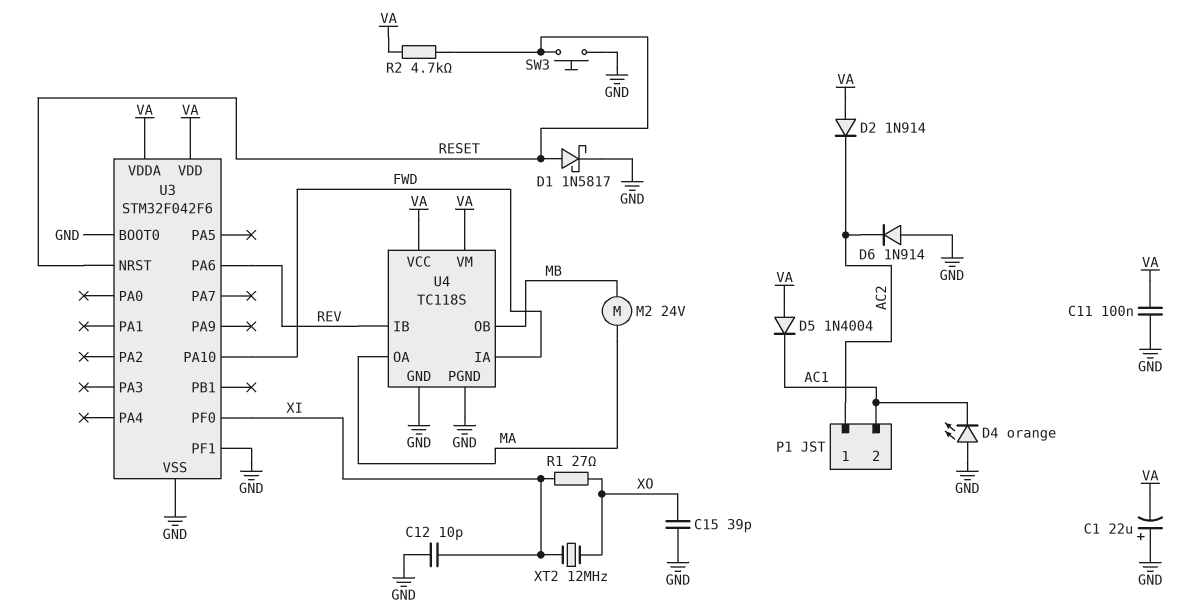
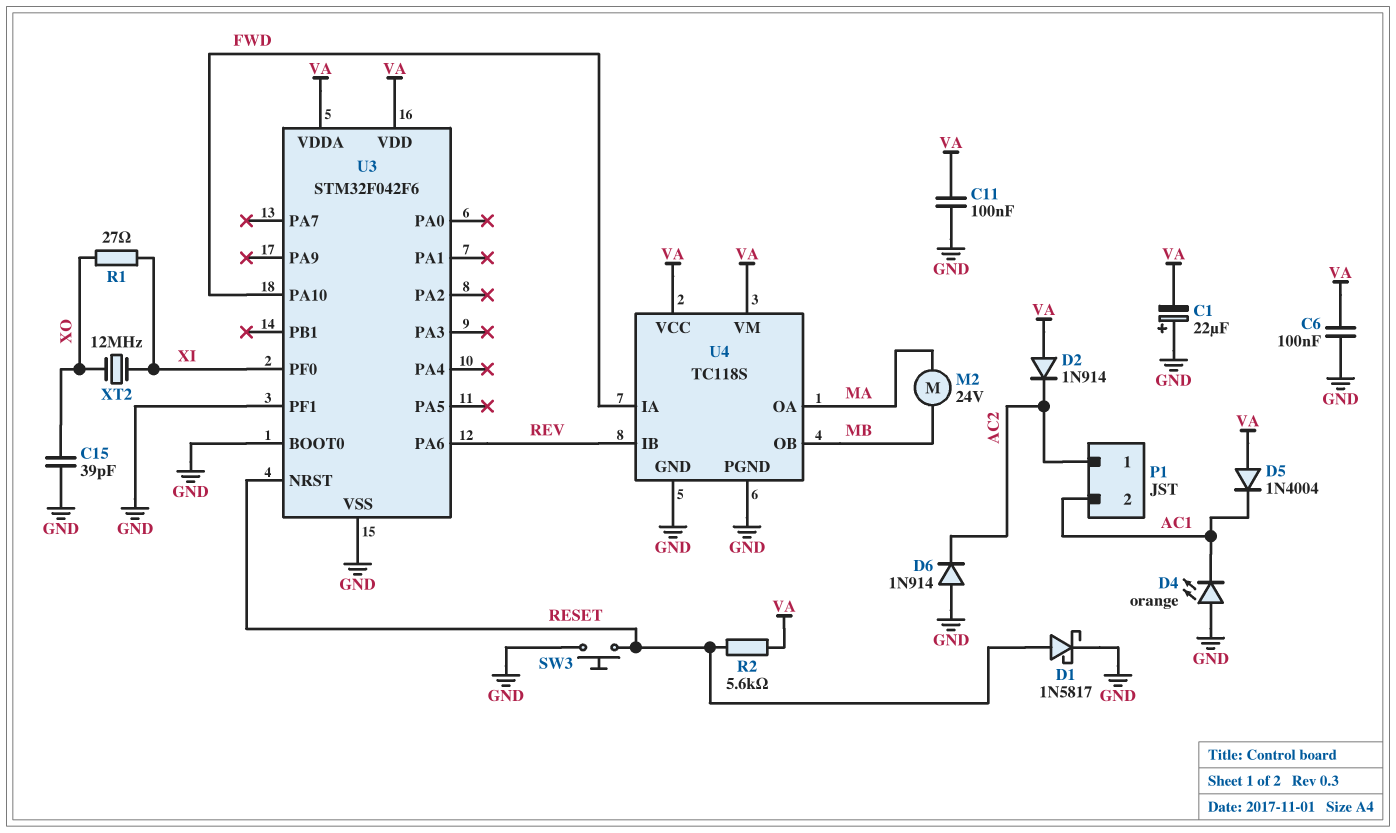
C6: none -> 100nF (GND, VA)
C12: 10pF (GND, XI) -> none
R2: 4.7k (RESET, VA) -> 5.6k (RESET, VA)

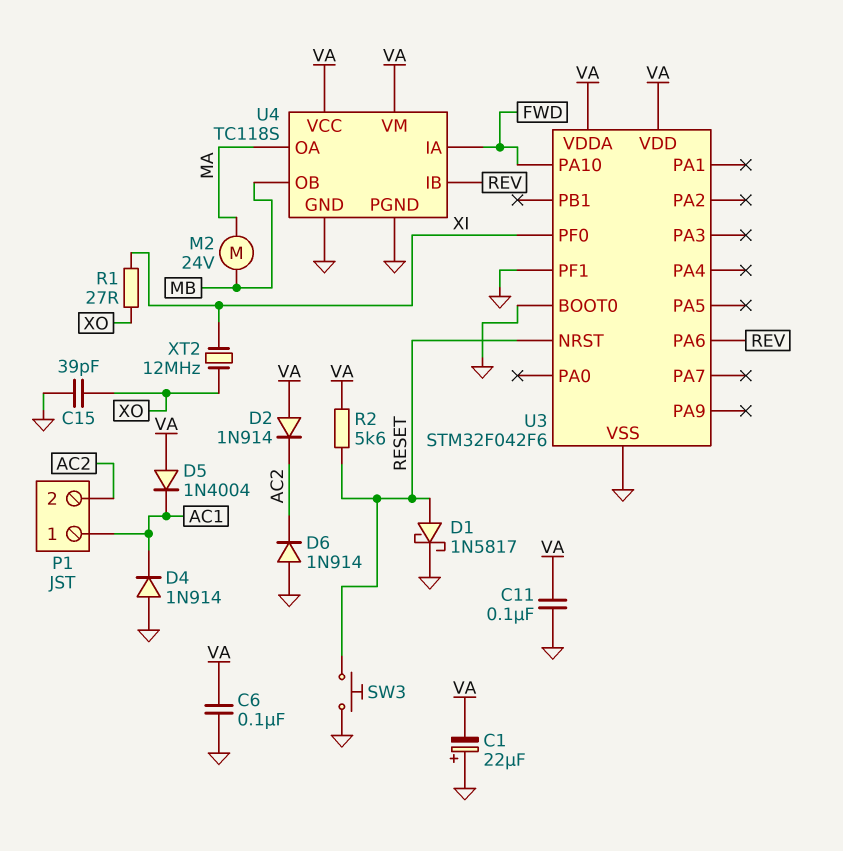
D4: LED orange (A GND, K AC1) -> diode 1N914 (A GND, K AC1)
P1 pin 1: AC2 -> AC1
P1 pin 2: AC1 -> AC2

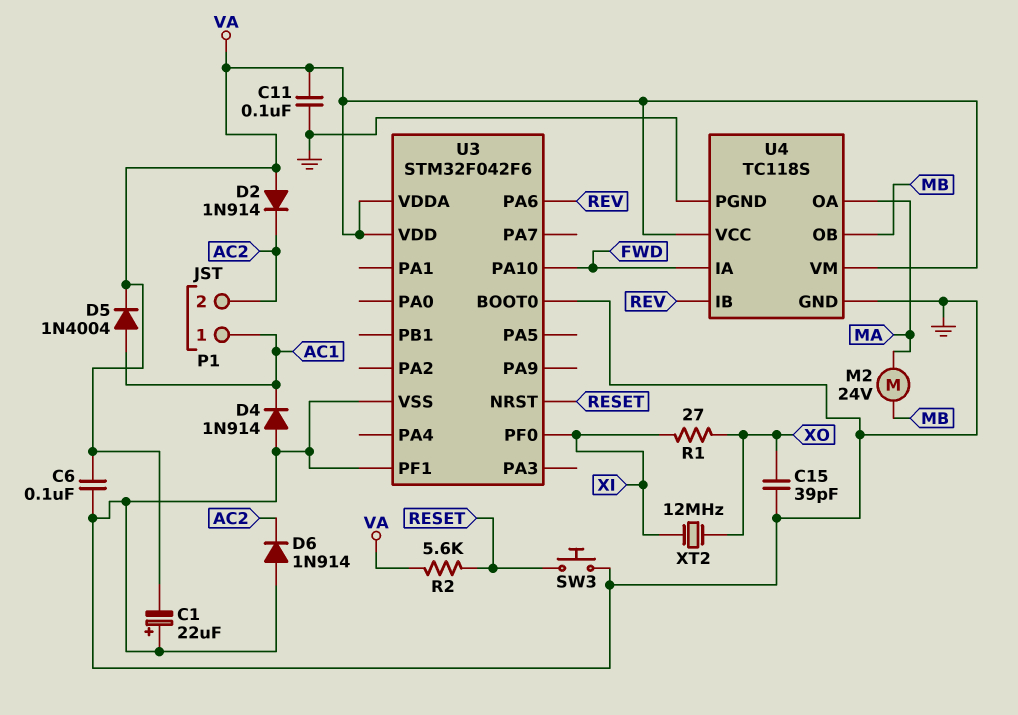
D1: schottky 1N5817 (A RESET, K GND) -> none
D5: diode 1N4004 (A VA, K AC1) -> diode 1N4004 (A AC1, K VA)

